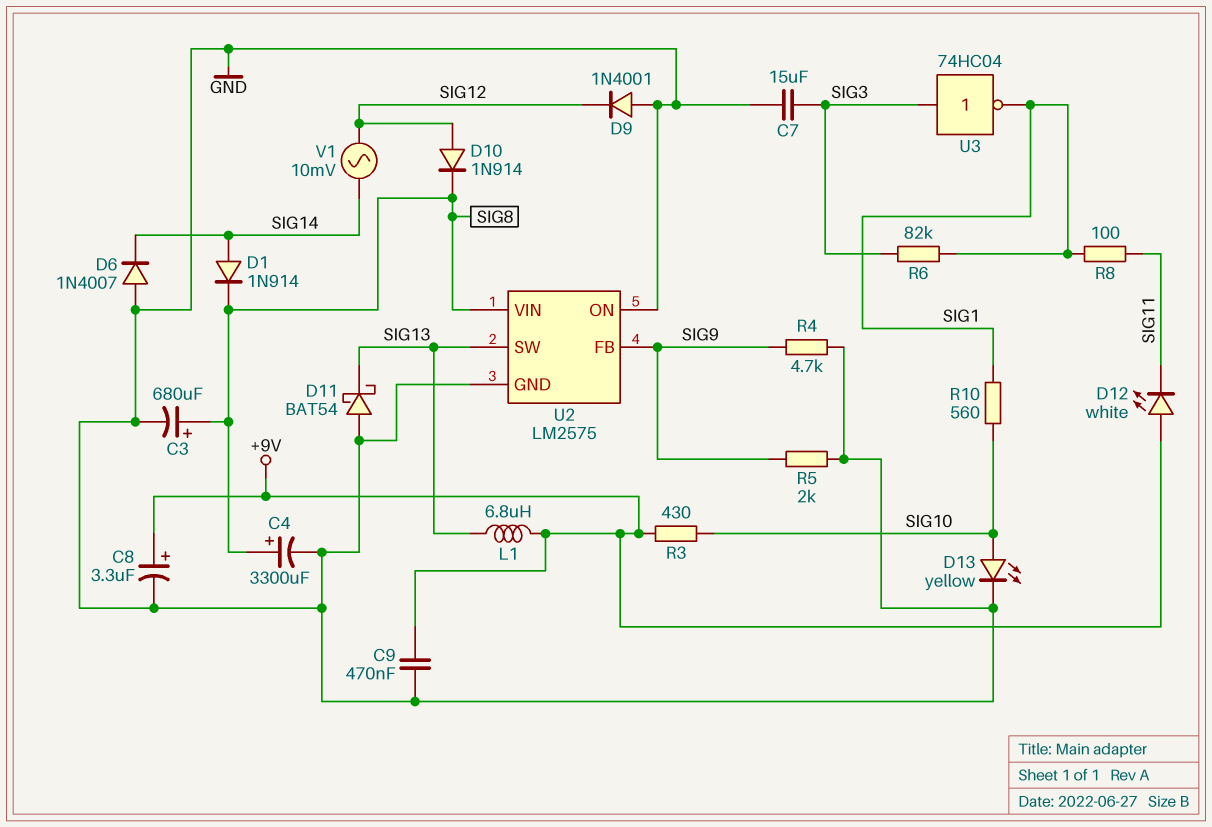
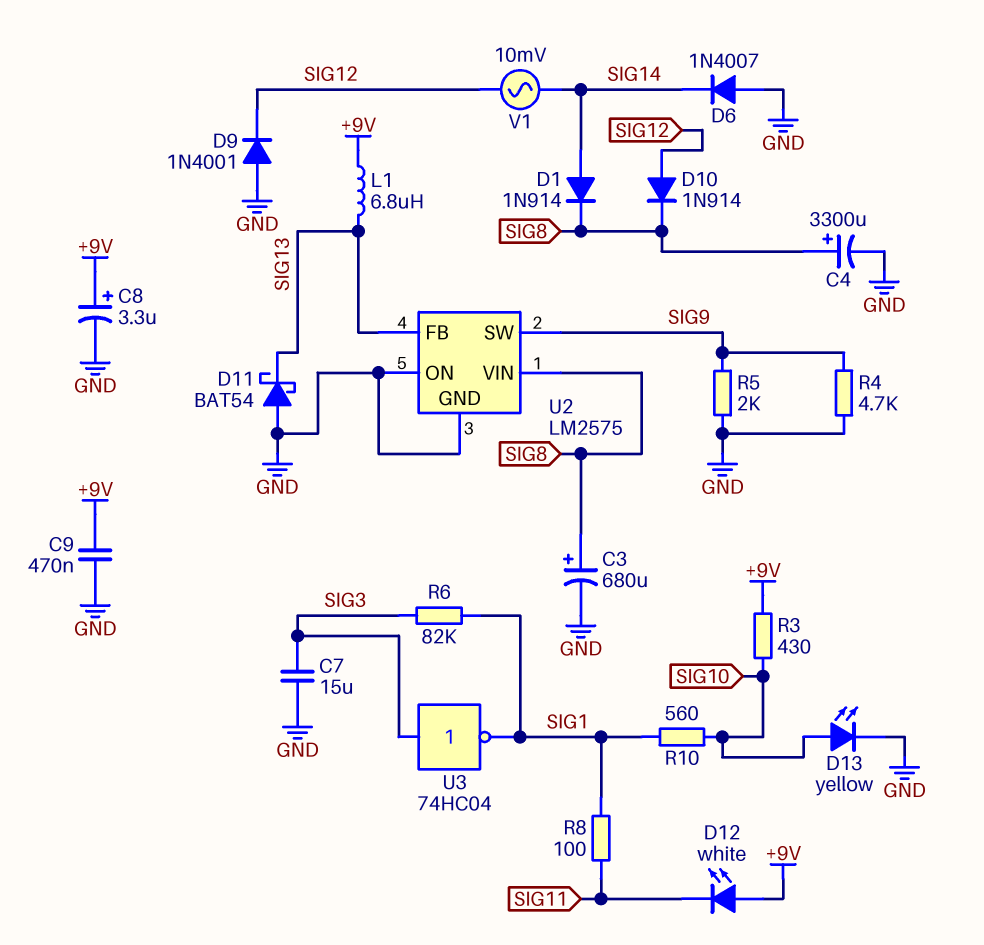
U2 pin FB: SIG9 -> SIG13
U2 pin SW: SIG13 -> SIG9

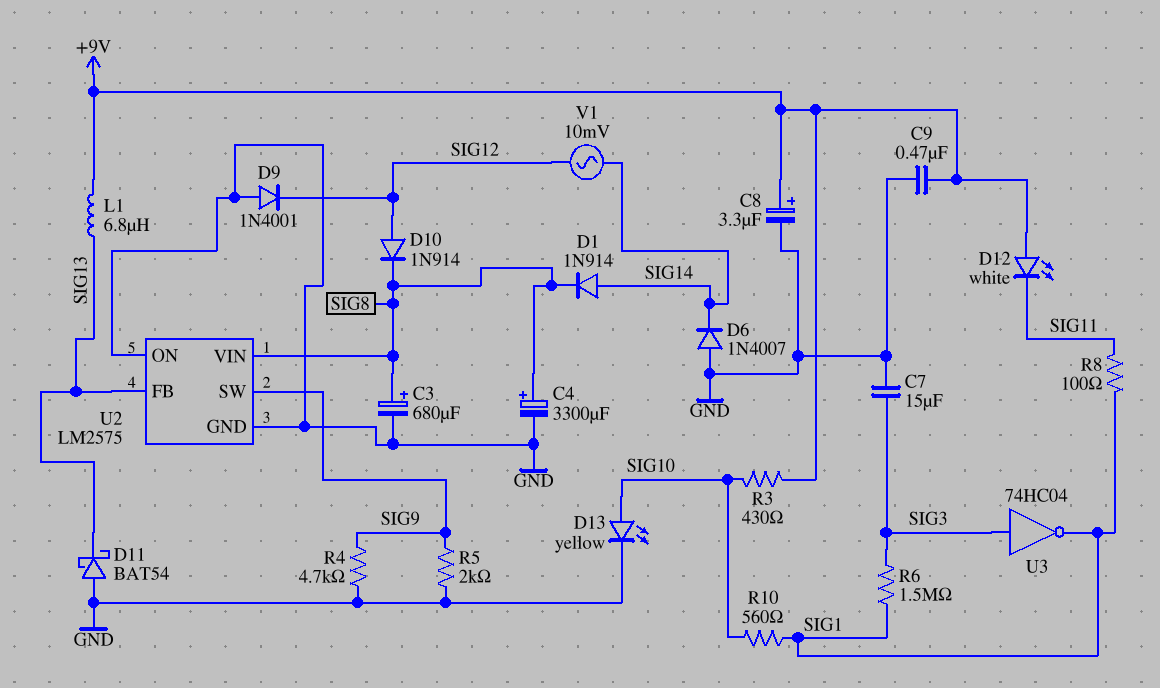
R6: 82k (SIG1, SIG3) -> 1.5M (SIG1, SIG3)

